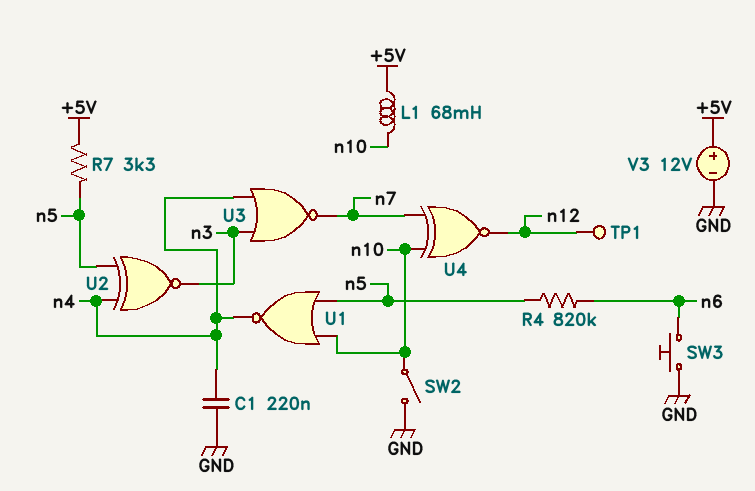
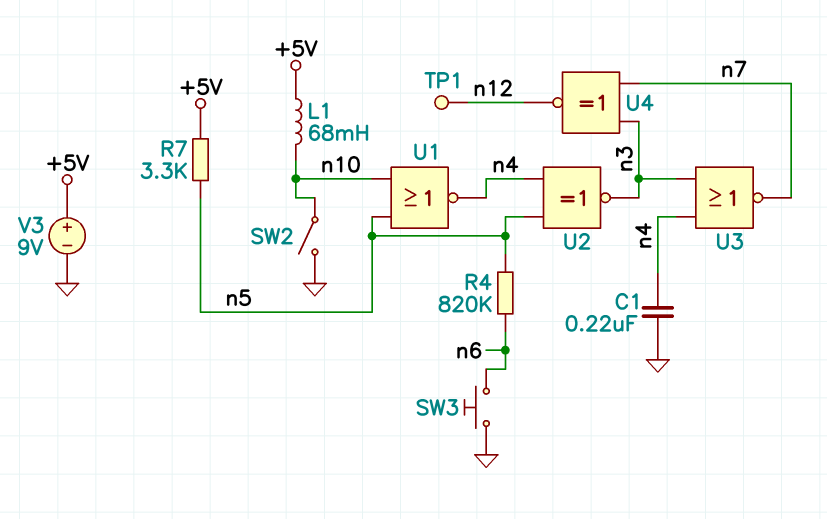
U4: XNOR (in n7, in n10, out n12) -> XNOR (in n3, in n7, out n12)
V3: 12V (plus +5V, minus GND) -> 9V (plus +5V, minus GND)

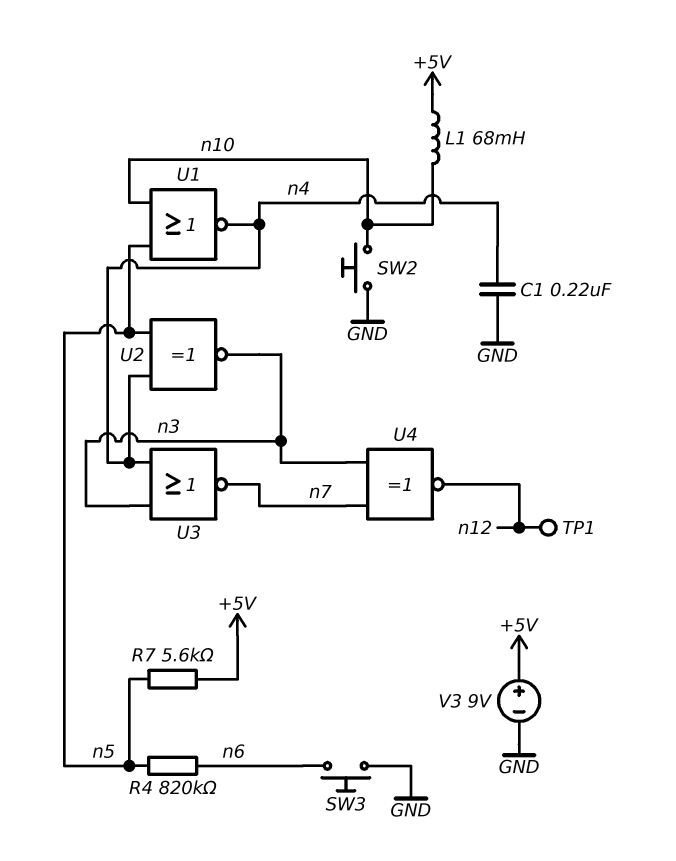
R7: 3.3k (+5V, n5) -> 5.6k (+5V, n5)
SW2: switch (GND, n10) -> button (GND, n10)

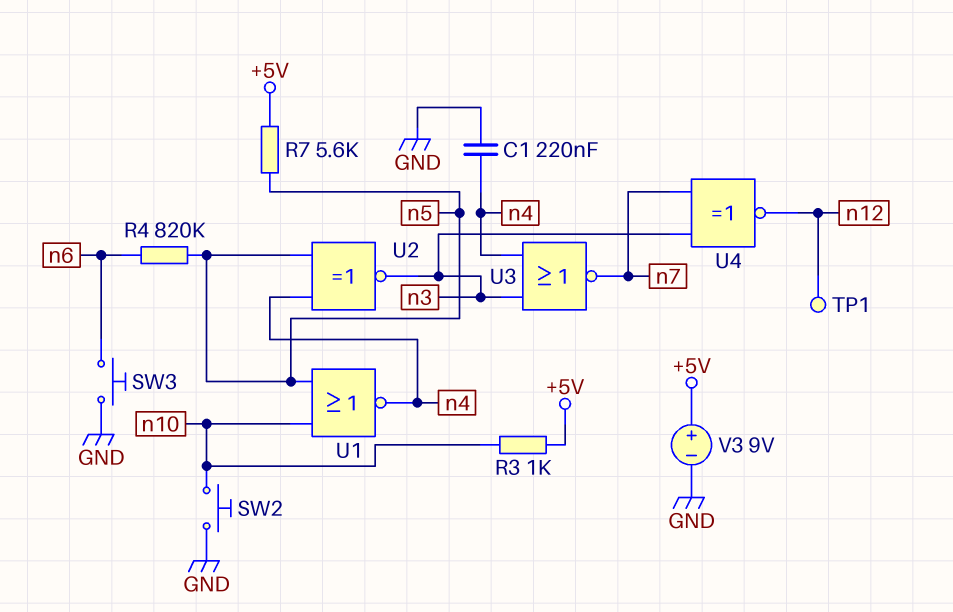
L1: 68mH (+5V, n10) -> none
R3: none -> 1k (+5V, n10)

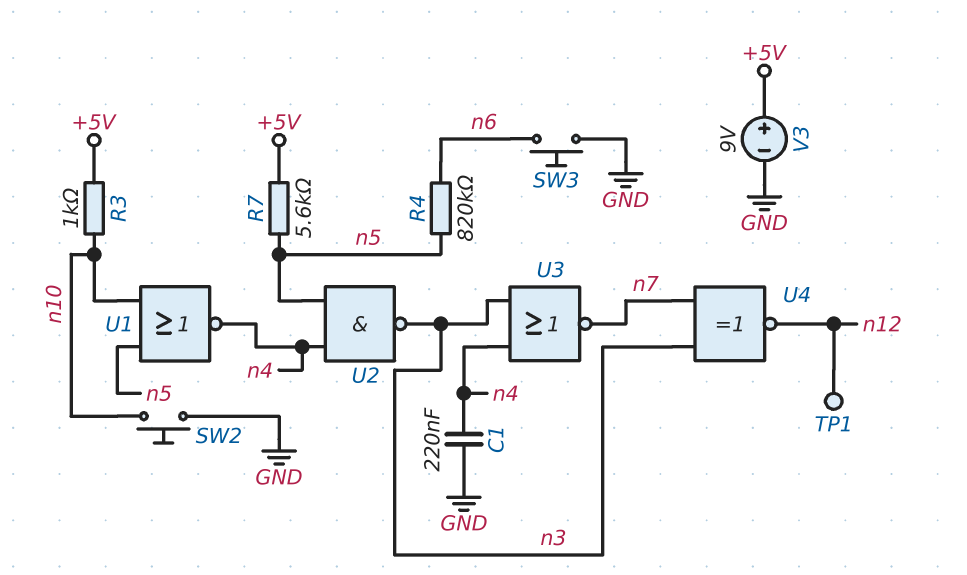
U2: XNOR (in n4, in n5, out n3) -> NAND (in n4, in n5, out n3)

